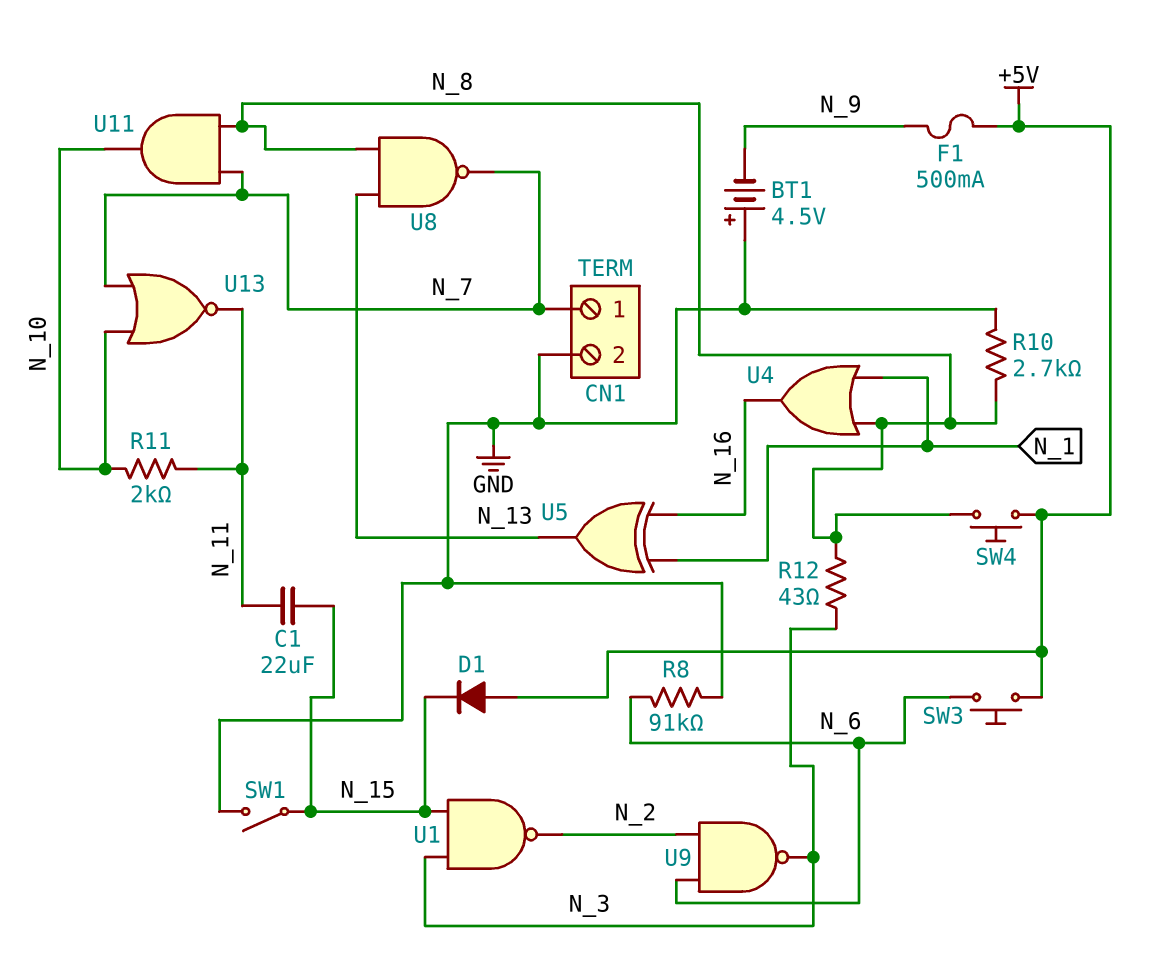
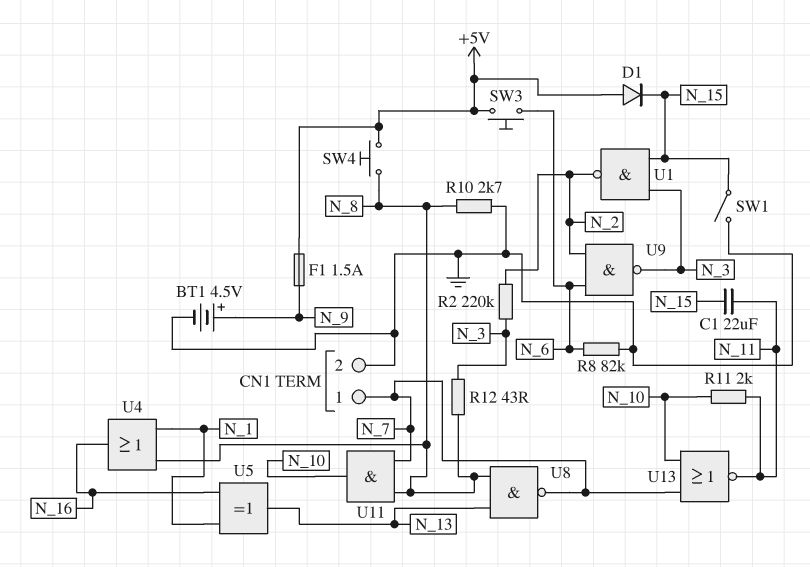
BT1: 4.5V (plus GND, minus N_9) -> 4.5V (plus N_9, minus GND)
F1: 500mA (+5V, N_9) -> 1.5A (+5V, N_9)
R2: none -> 220k (N_2, N_3)
R8: 91k (GND, N_6) -> 82k (GND, N_6)

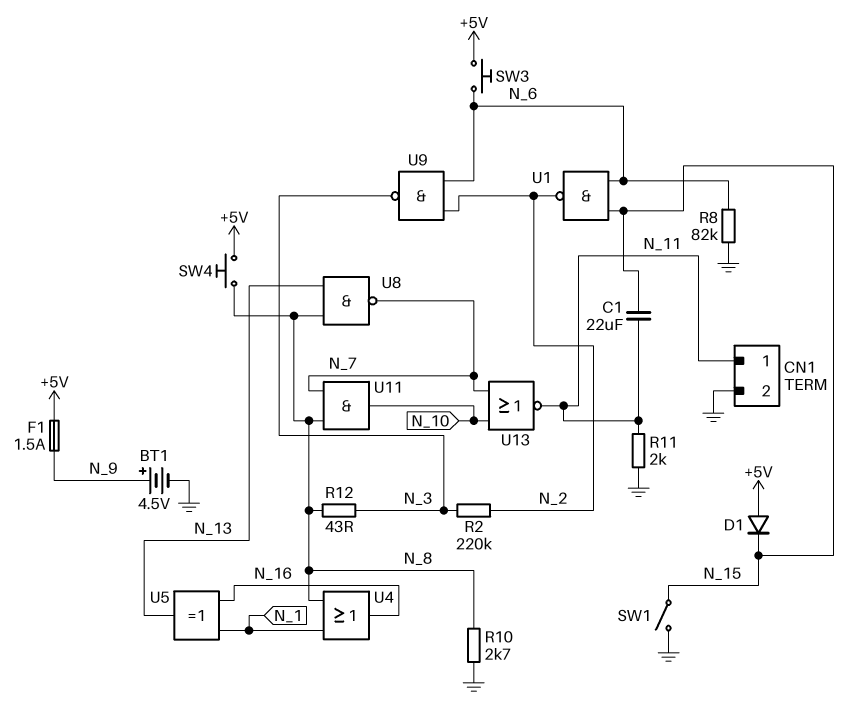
CN1 pin 1: N_7 -> N_11
R11: 2k (N_10, N_11) -> 2k (GND, N_11)
U1: NAND (in N_3, in N_15, out N_2) -> NAND (in N_6, in N_15, out N_2)

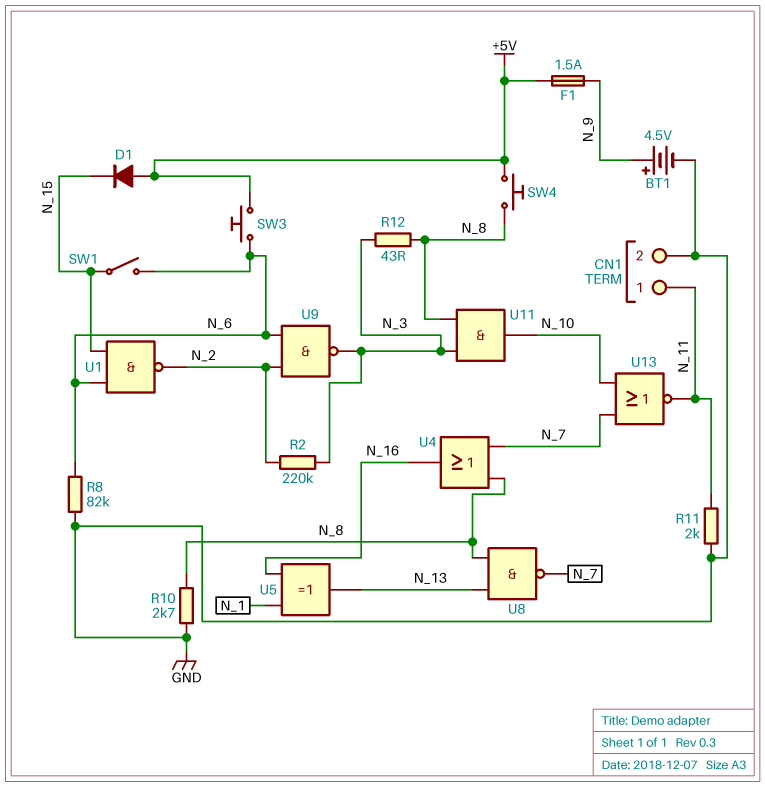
C1: 22uF (N_11, N_15) -> none
SW1: switch (GND, N_15) -> switch (N_6, N_15)
U4: OR (in N_1, in N_8, out N_16) -> OR (in N_7, in N_8, out N_16)
U11: AND (in N_7, in N_8, out N_10) -> AND (in N_3, in N_8, out N_10)

